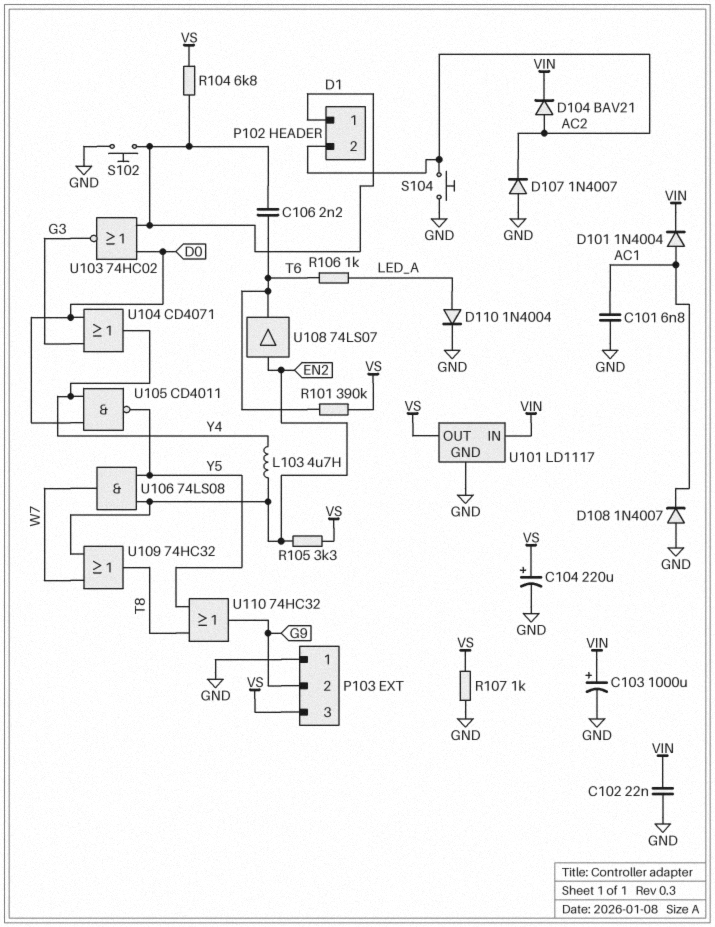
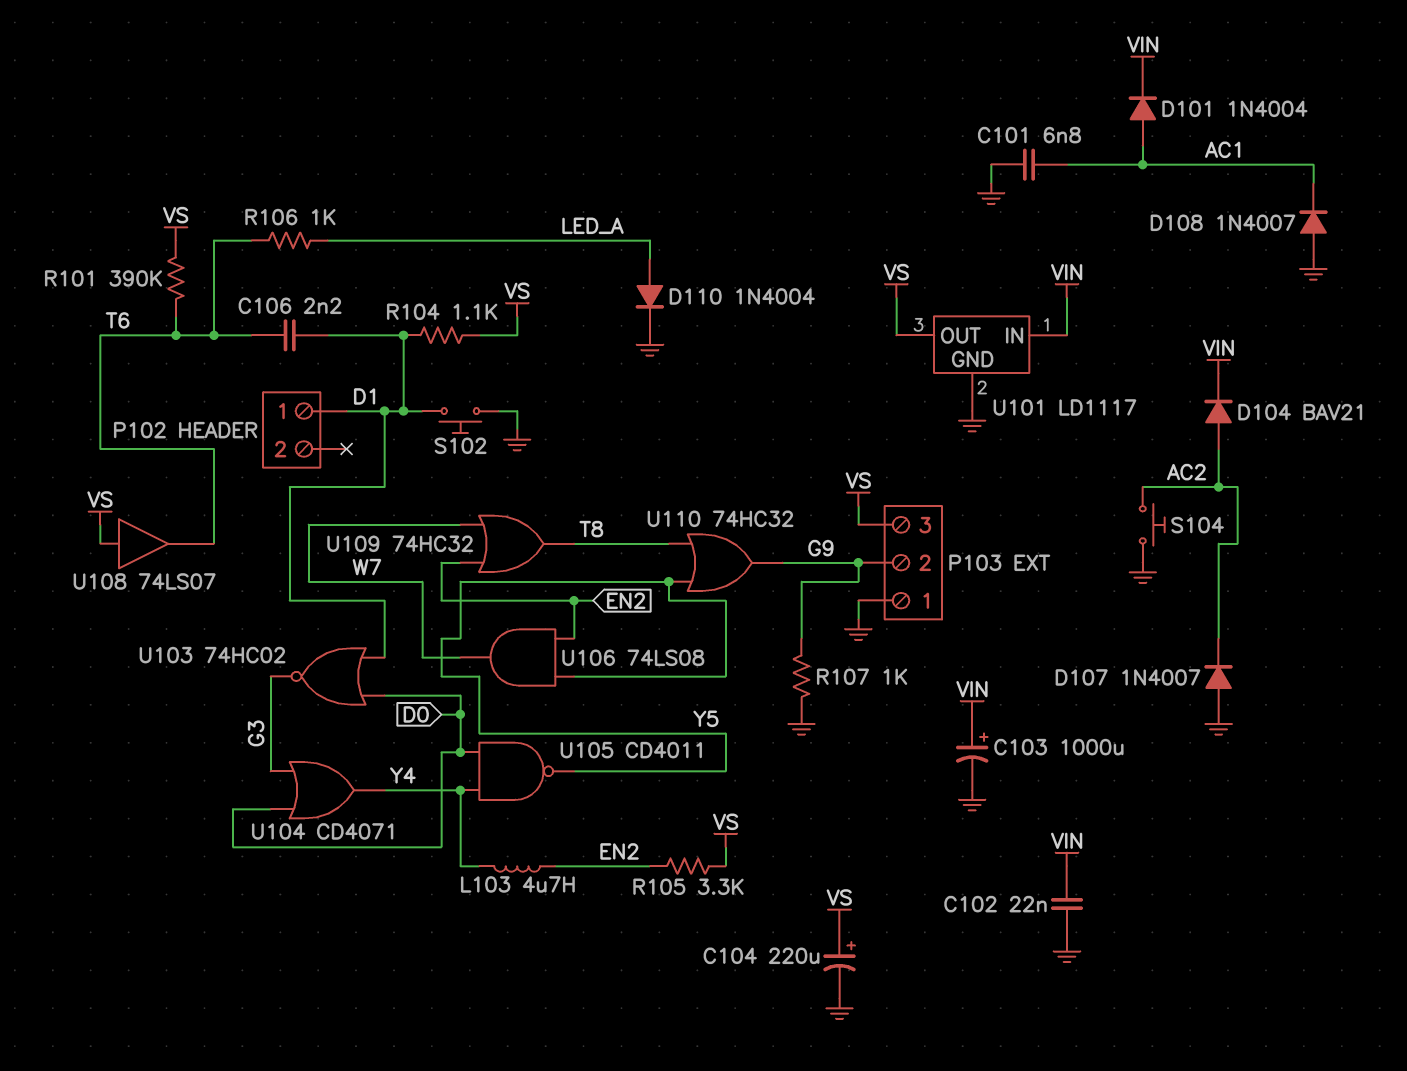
P102 pin 2: AC2 -> none
R104: 6.8k (D1, VS) -> 1.1k (D1, VS)
R107: 1k (GND, VS) -> 1k (G9, GND)
U108: buffer 74LS07 (in EN2, out T6) -> buffer 74LS07 (in VS, out T6)

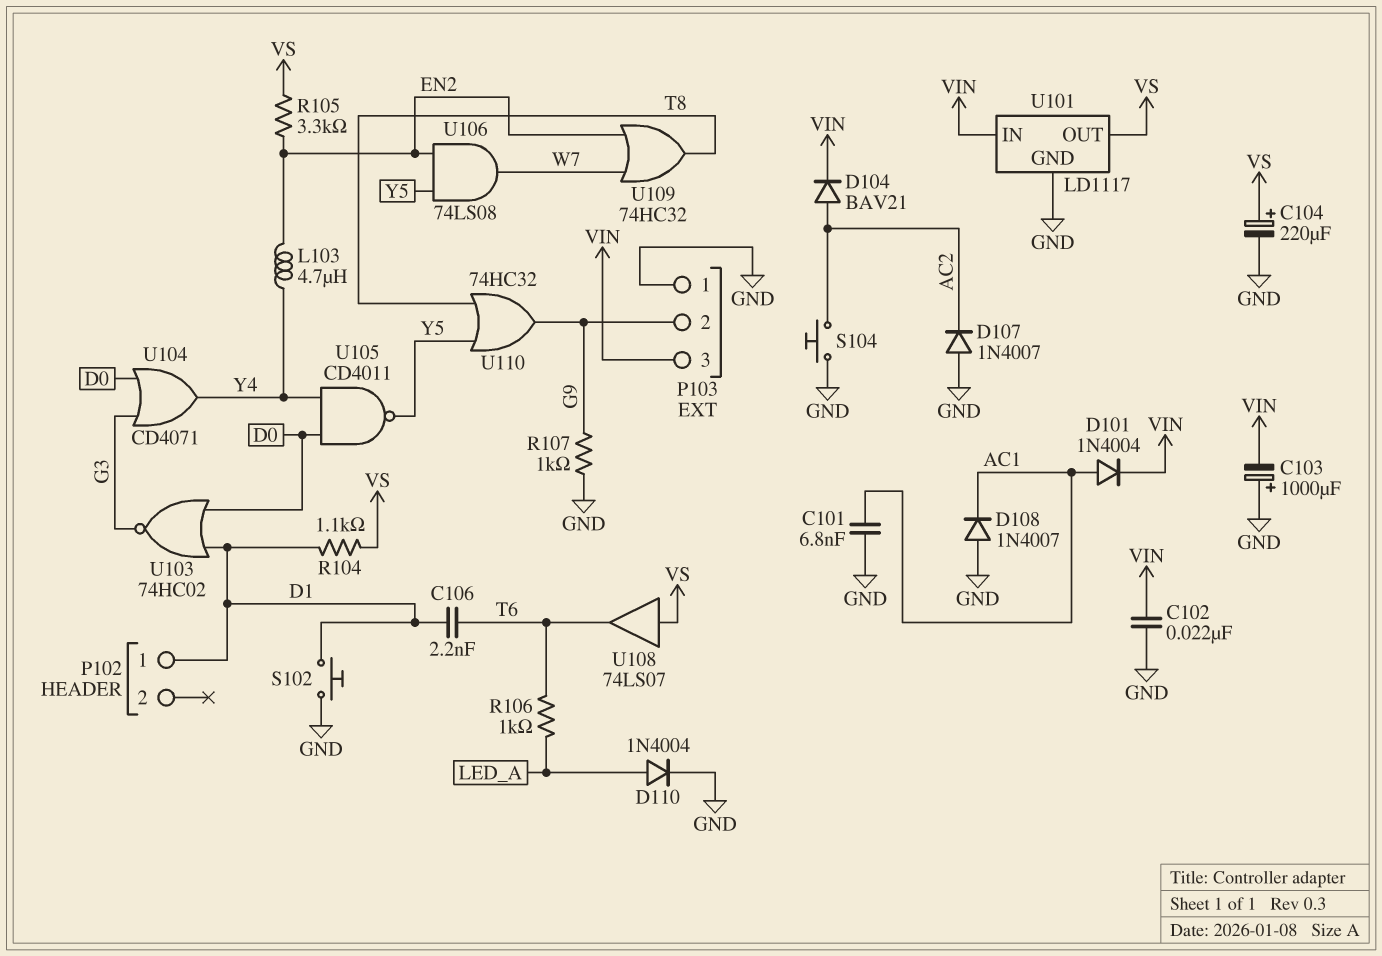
C103: 1000uF (plus VIN, minus GND) -> 1000uF (plus GND, minus VIN)
P103 pin 3: VS -> VIN
R101: 390k (T6, VS) -> none

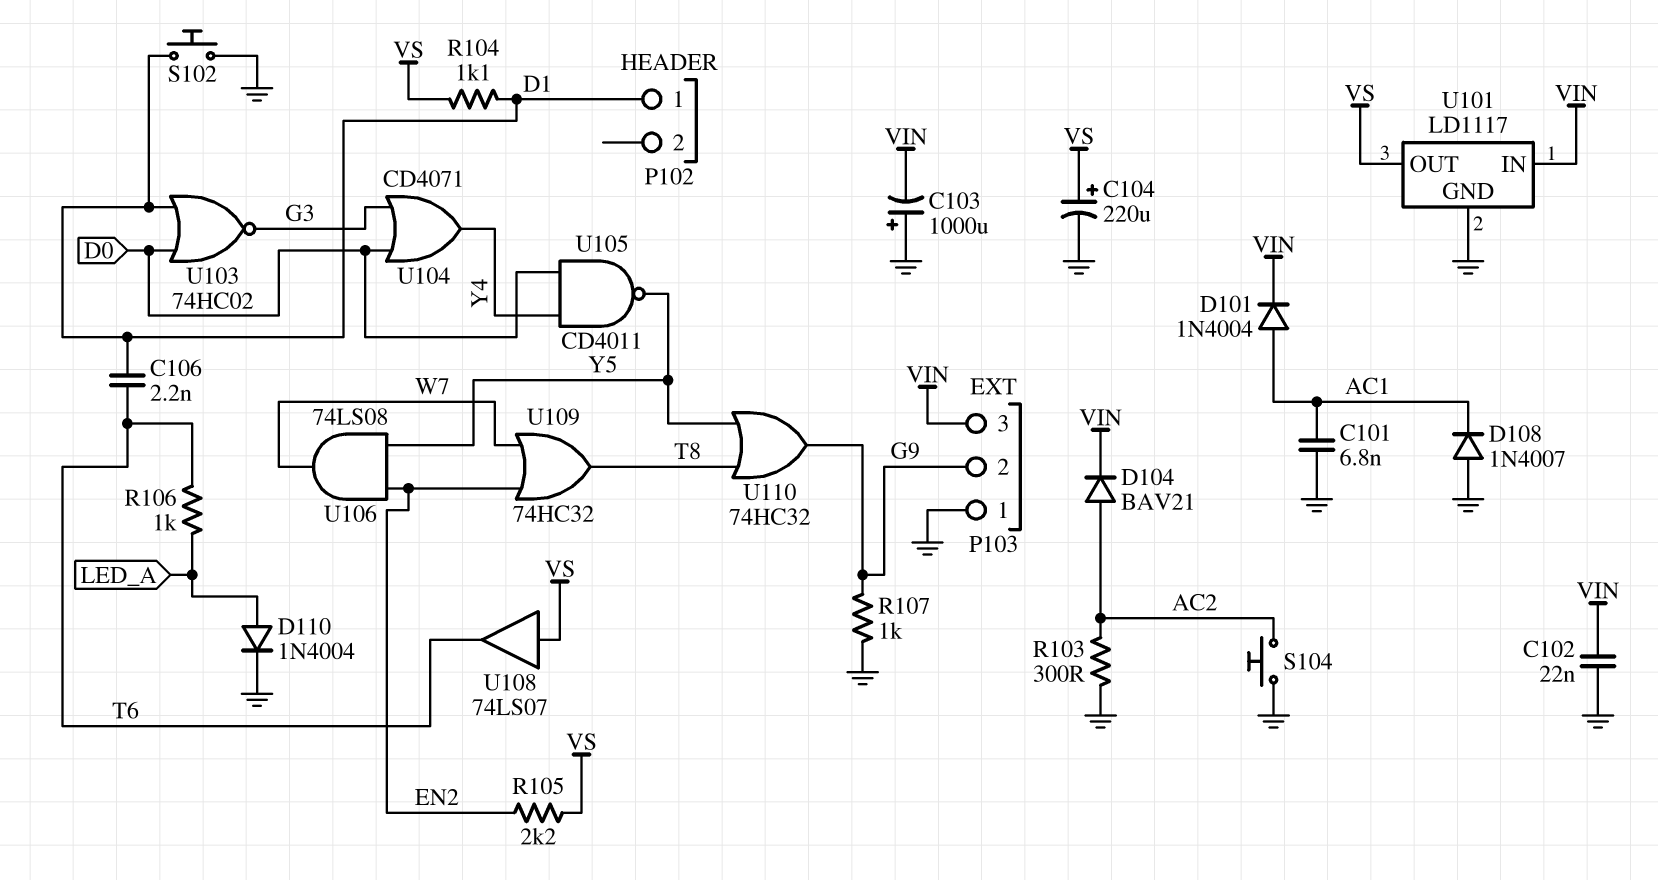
D107: diode 1N4007 (A GND, K AC2) -> none
L103: 4.7uH (EN2, Y4) -> none
R103: none -> 300 (AC2, GND)
R105: 3.3k (EN2, VS) -> 2.2k (EN2, VS)

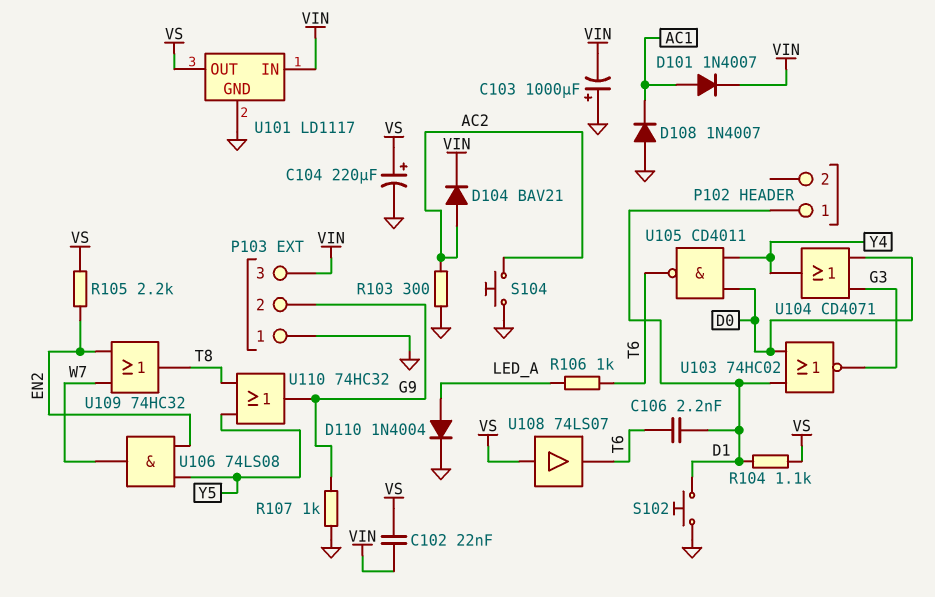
C101: 6.8nF (AC1, GND) -> none
C102: 22nF (GND, VIN) -> 22nF (VIN, VS)
D101: diode 1N4004 (A AC1, K VIN) -> diode 1N4007 (A AC1, K VIN)
U105: NAND CD4011 (in D0, in Y4, out Y5) -> NAND CD4011 (in D0, in Y4, out T6)

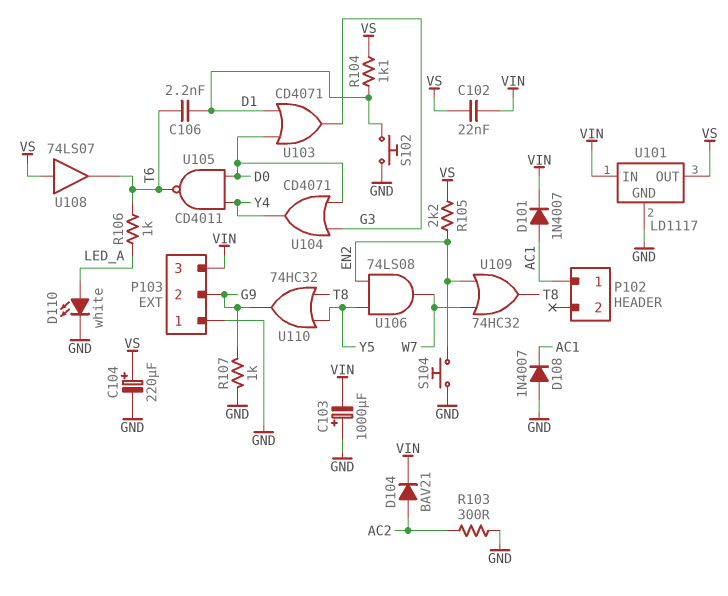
D110: diode 1N4004 (A LED_A, K GND) -> LED white (A LED_A, K GND)
P102 pin 1: D1 -> AC1
S104: button (AC2, GND) -> button (EN2, GND)
U103: NOR 74HC02 (in D0, in D1, out G3) -> OR CD4071 (in D0, in D1, out G3)

